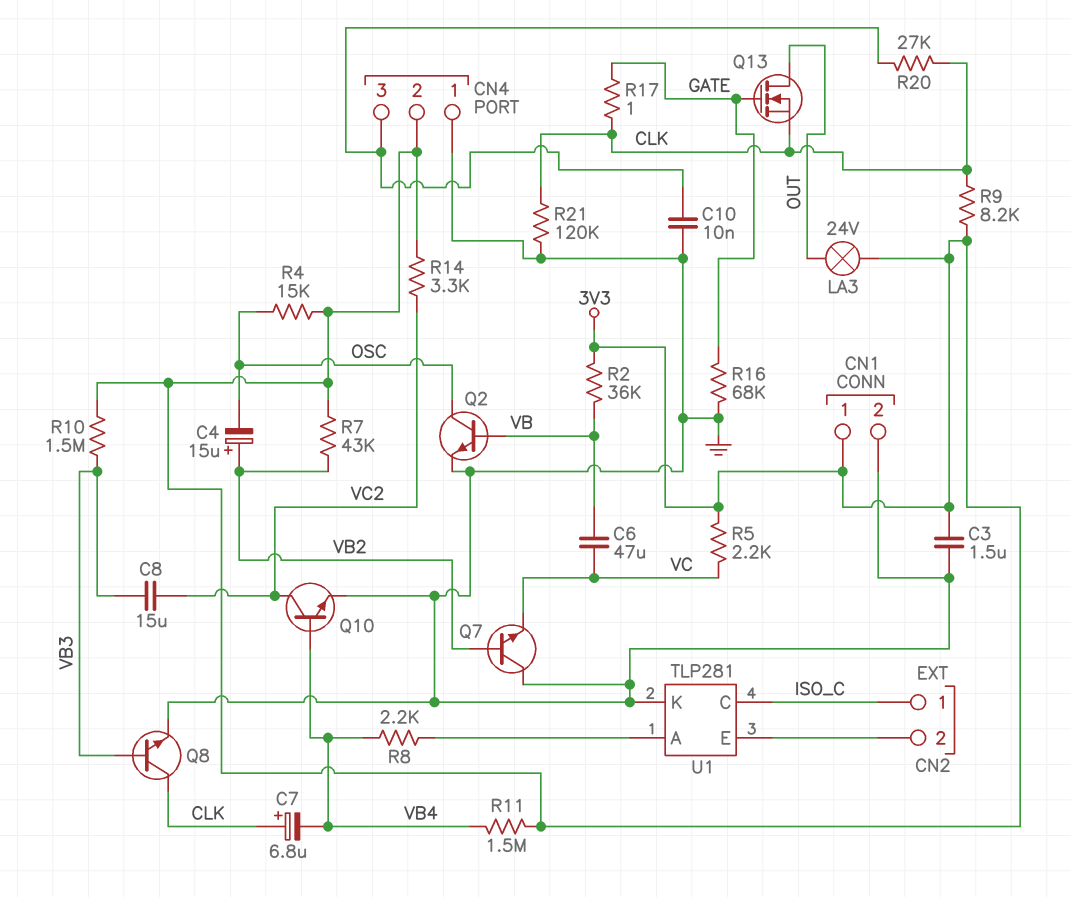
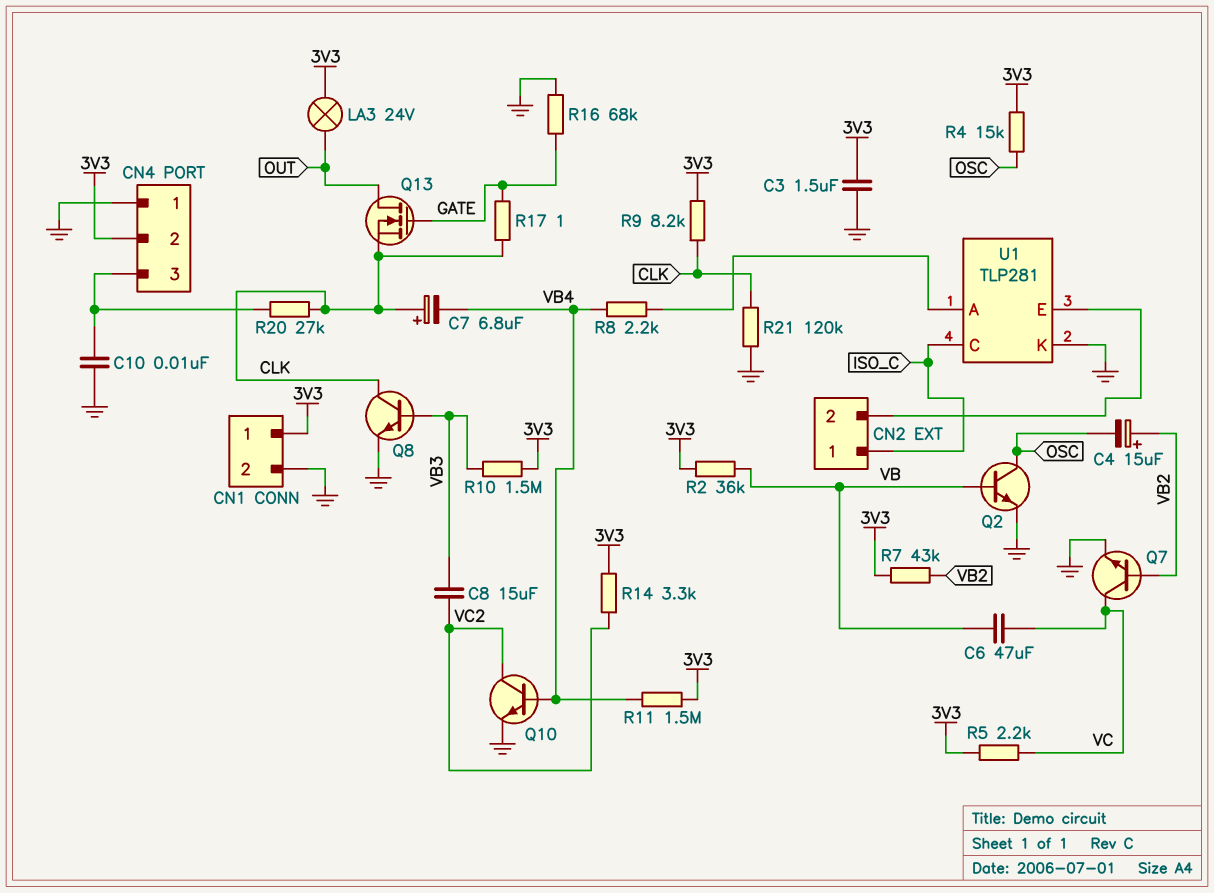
Q7: NPN (B VB2, C GND, E VC) -> NPN (B VB2, C VC, E GND)

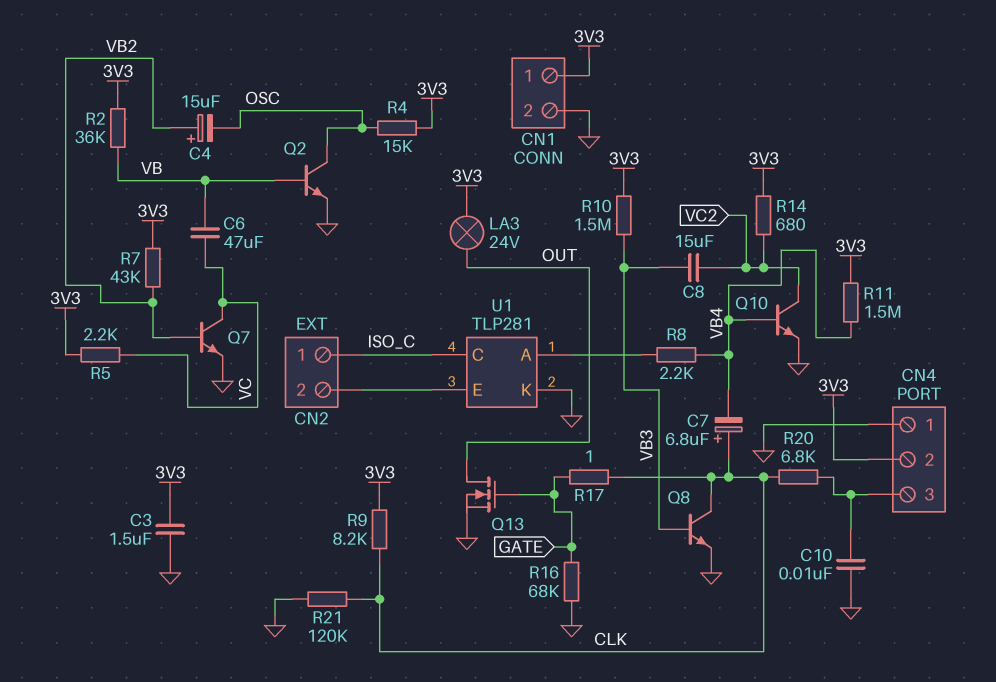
Q13: NMOS (G GATE, D OUT, S CLK) -> NMOS (G GATE, D OUT, S GND)
R14: 3.3k (3V3, VC2) -> 680 (3V3, VC2)
R20: 27k (CLK, CN4/3) -> 6.8k (CLK, CN4/3)

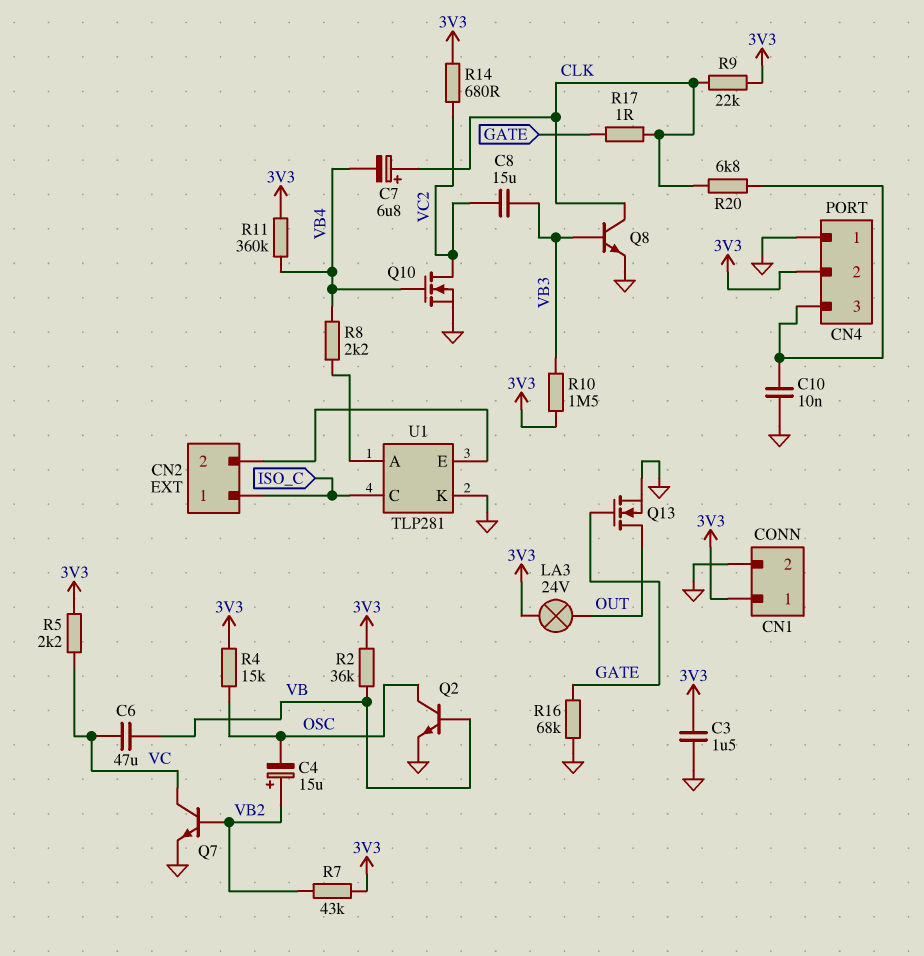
Q10: NPN (B VB4, C VC2, E GND) -> NMOS (G VB4, D VC2, S GND)
R9: 8.2k (3V3, CLK) -> 22k (3V3, CLK)
R11: 1.5M (3V3, VB4) -> 360k (3V3, VB4)
R21: 120k (CLK, GND) -> none

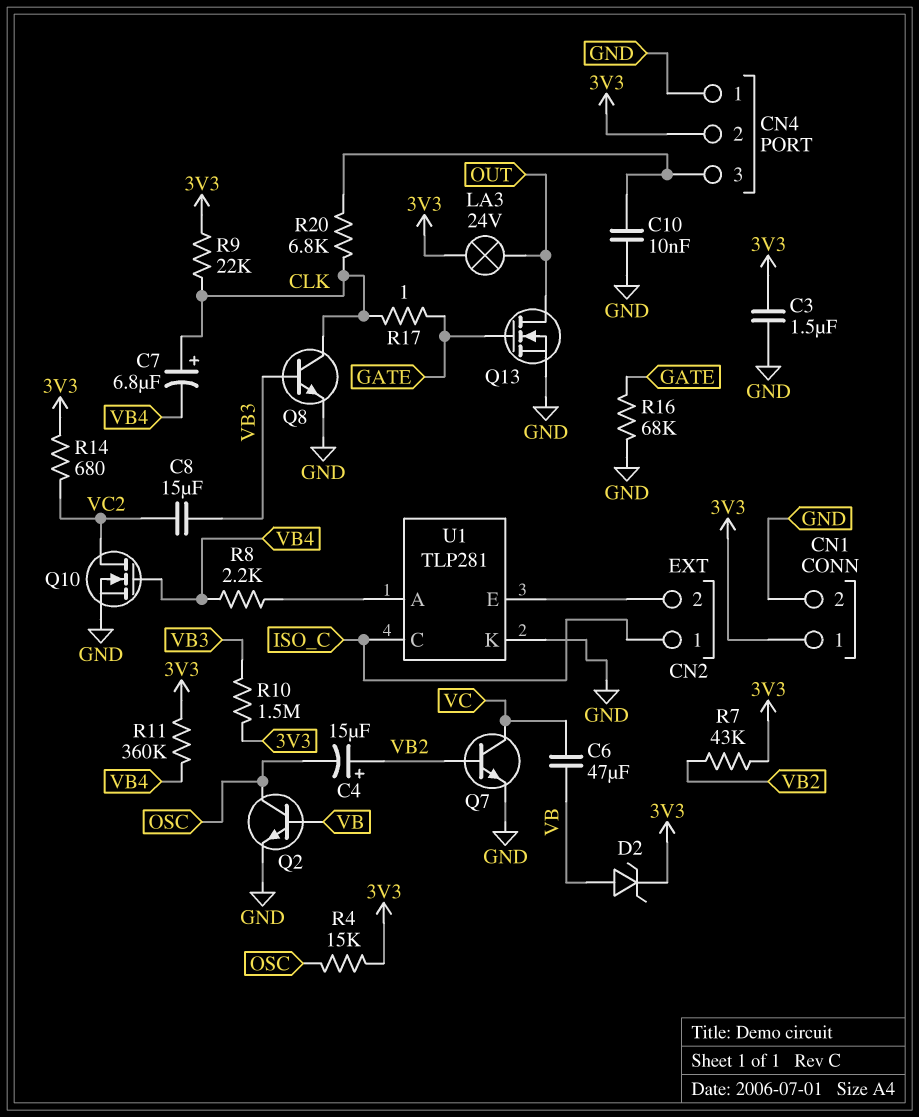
D2: none -> zener (A VB, K 3V3)
R2: 36k (3V3, VB) -> none
R5: 2.2k (3V3, VC) -> none

